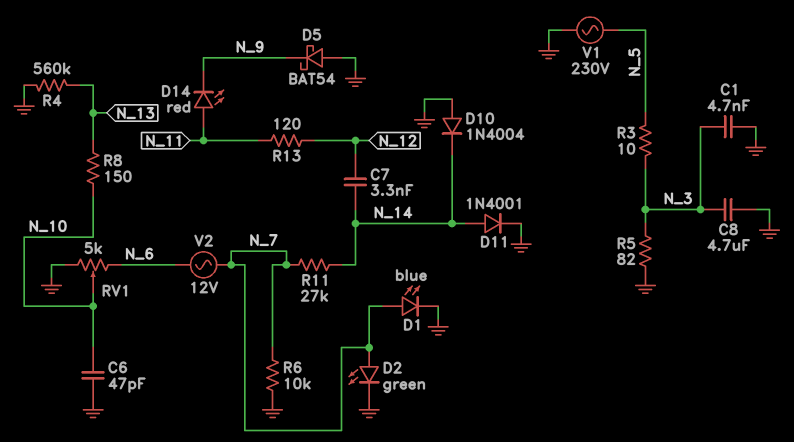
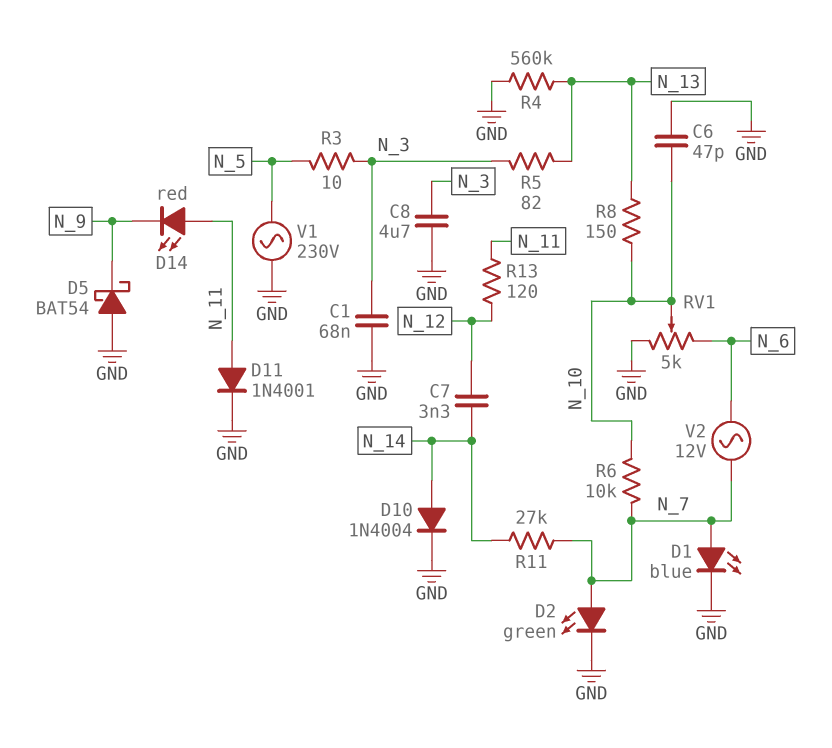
C1: 4.7nF (GND, N_3) -> 68nF (GND, N_3)
D10: diode 1N4004 (A GND, K N_14) -> diode 1N4004 (A N_14, K GND)
D11: diode 1N4001 (A N_14, K GND) -> diode 1N4001 (A N_11, K GND)
R5: 82 (GND, N_3) -> 82 (N_3, N_13)
R6: 10k (GND, N_7) -> 10k (N_7, N_10)

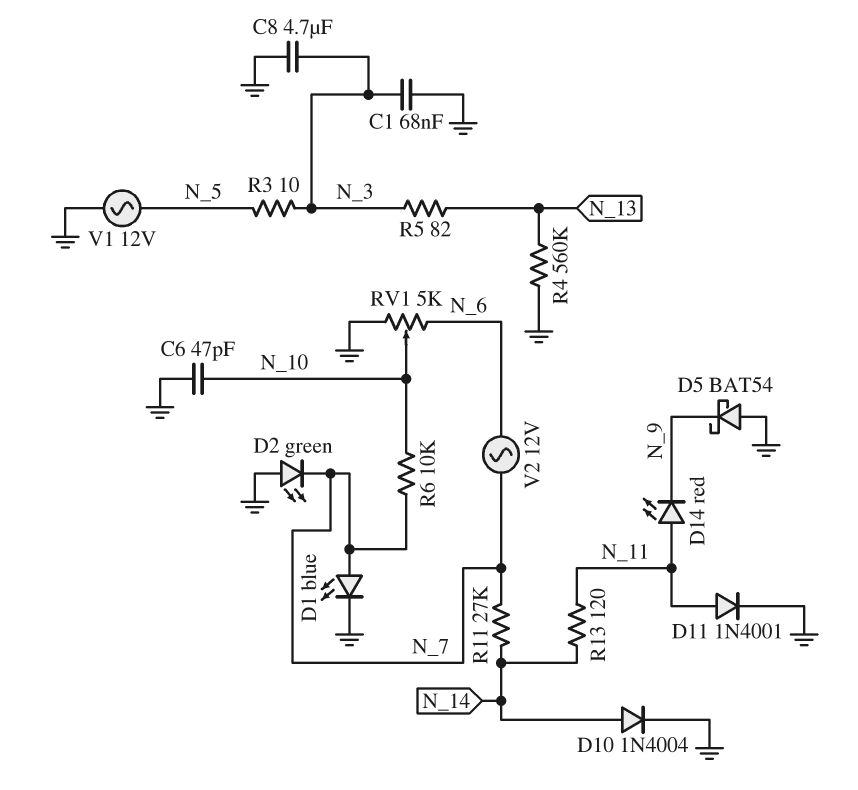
C7: 3.3nF (N_12, N_14) -> none
D2: LED green (A N_7, K GND) -> LED green (A GND, K N_7)
R8: 150 (N_10, N_13) -> none
R13: 120 (N_11, N_12) -> 120 (N_11, N_14)
V1: AC 230V (GND, N_5) -> AC 12V (GND, N_5)

